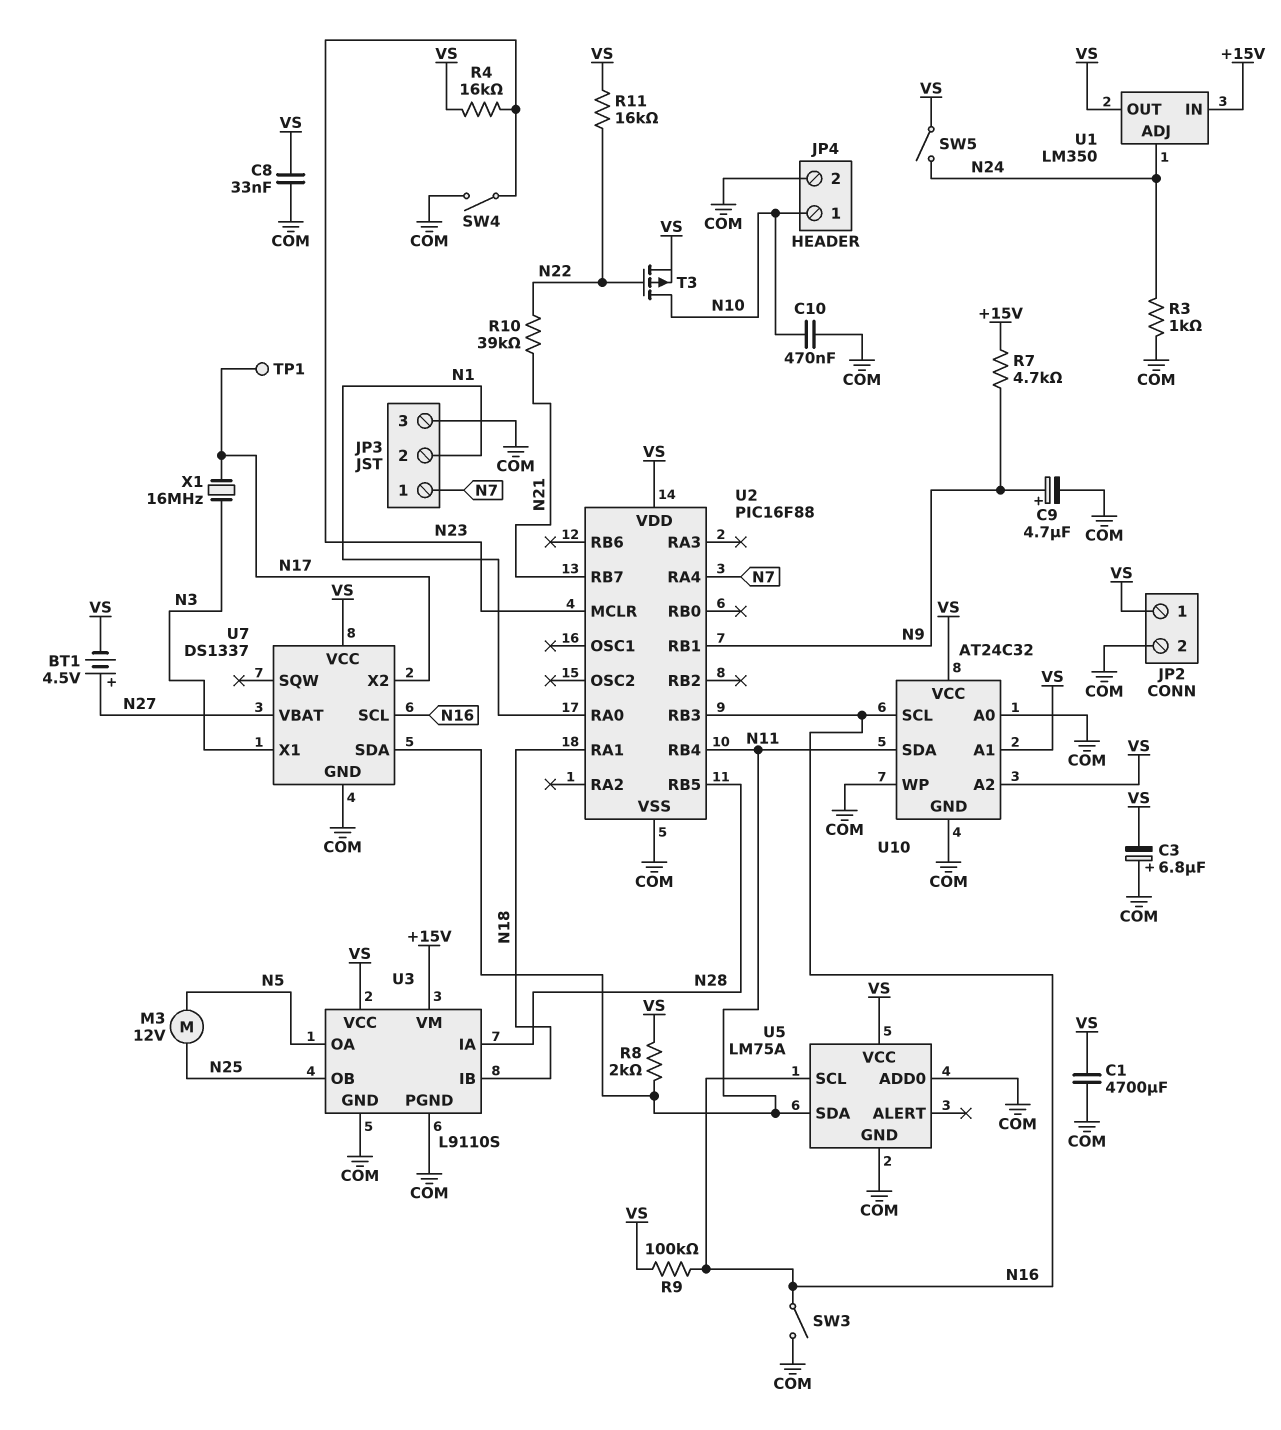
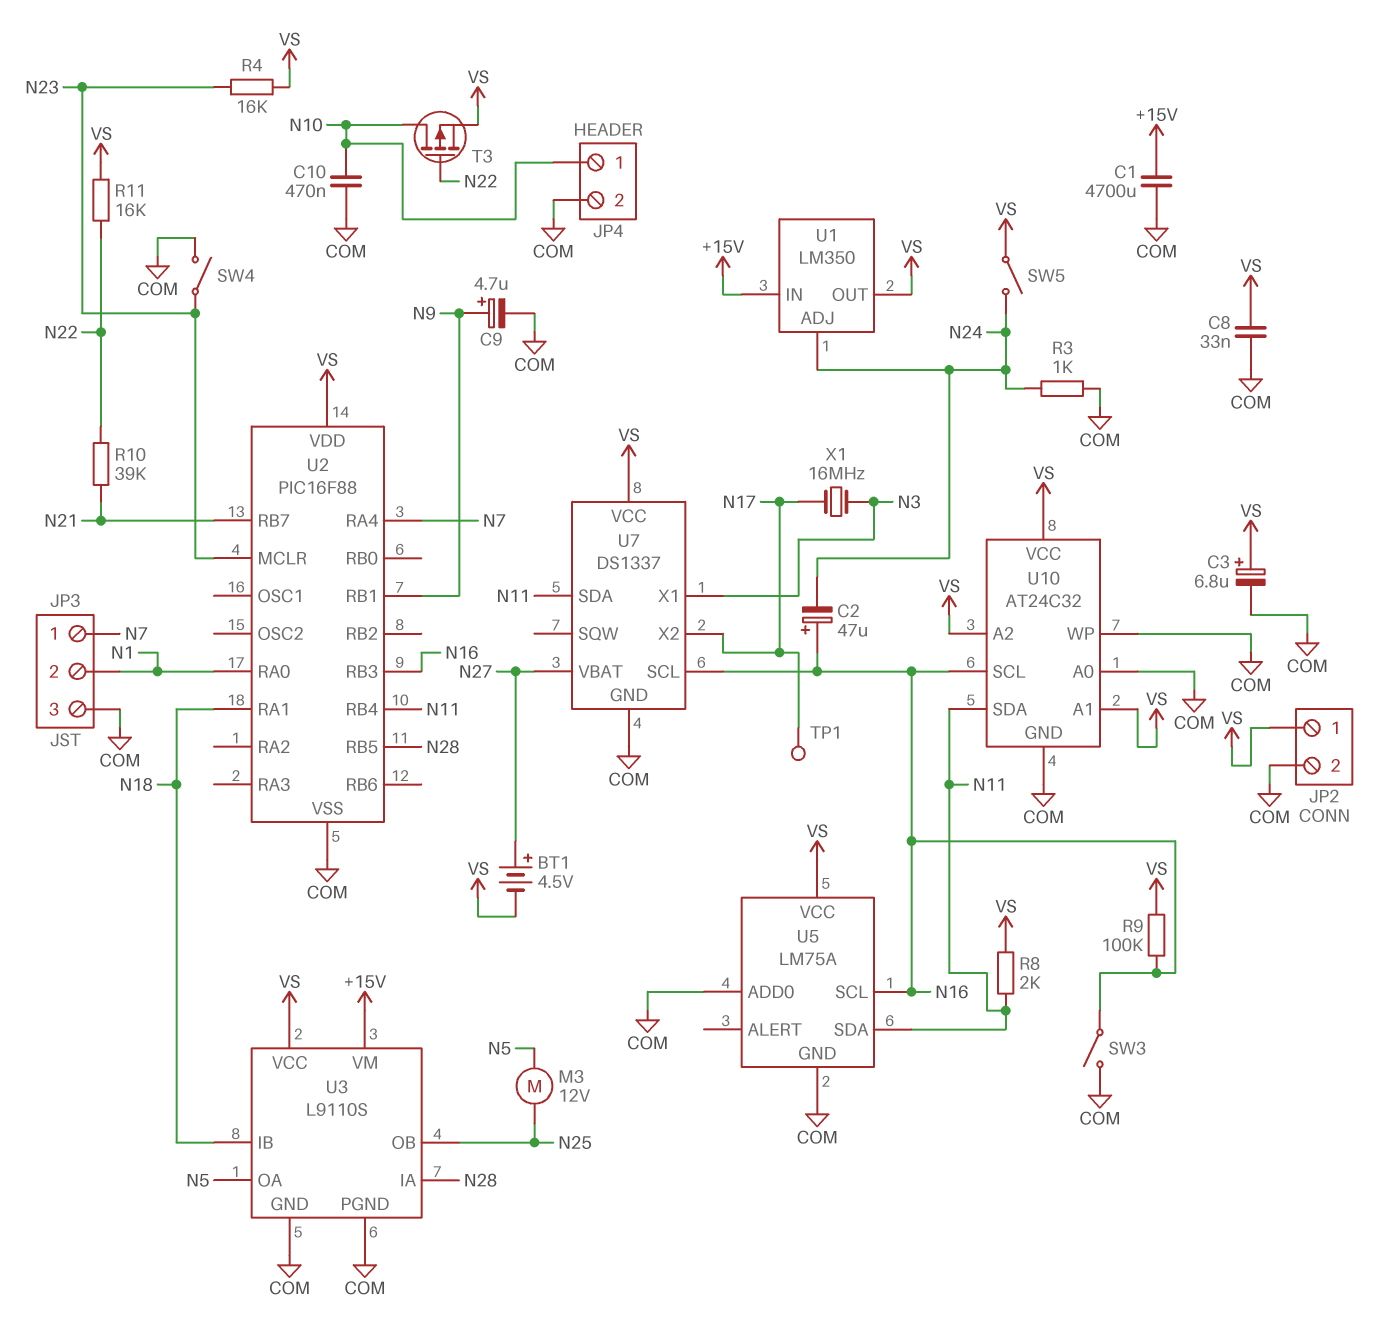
C1: 4700uF (COM, VS) -> 4700uF (+15V, COM)
C2: none -> 47uF (plus N16, minus N24)
C3: 6.8uF (plus COM, minus VS) -> 6.8uF (plus VS, minus COM)
R7: 4.7k (+15V, N9) -> none

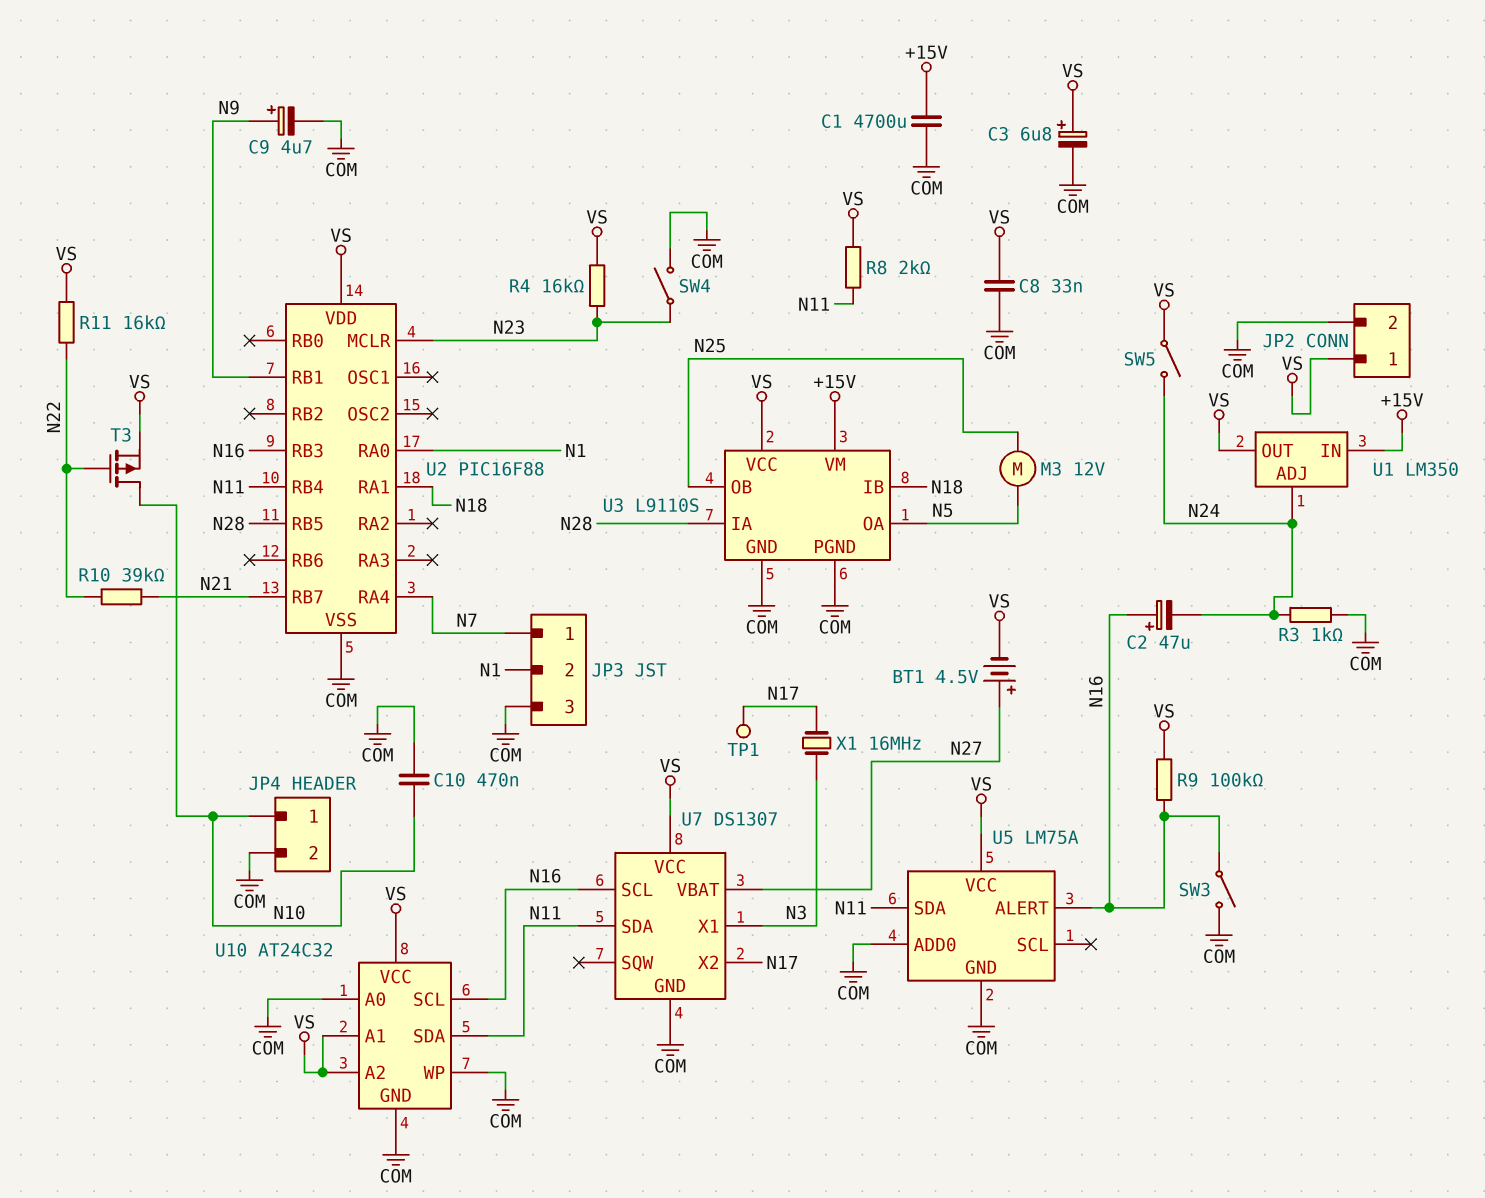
U5 pin ALERT: none -> N16
U5 pin SCL: N16 -> none
U7: DS1337 -> DS1307

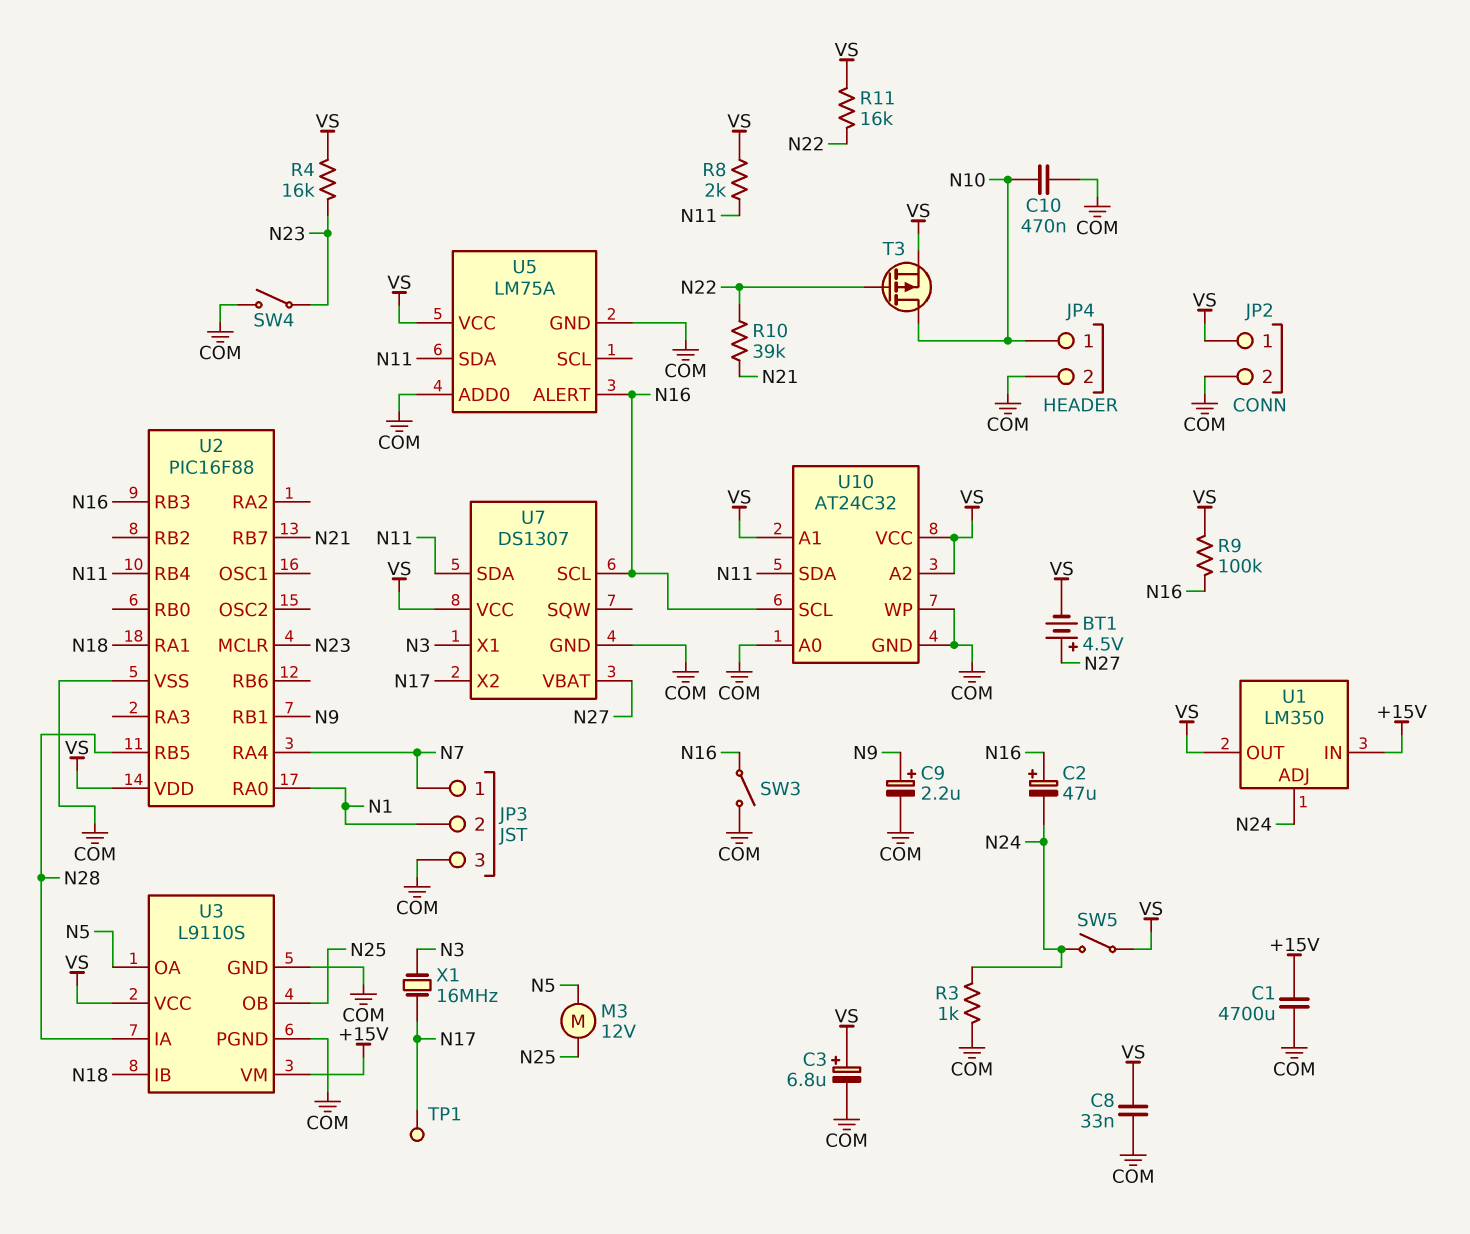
C9: 4.7uF (plus N9, minus COM) -> 2.2uF (plus N9, minus COM)

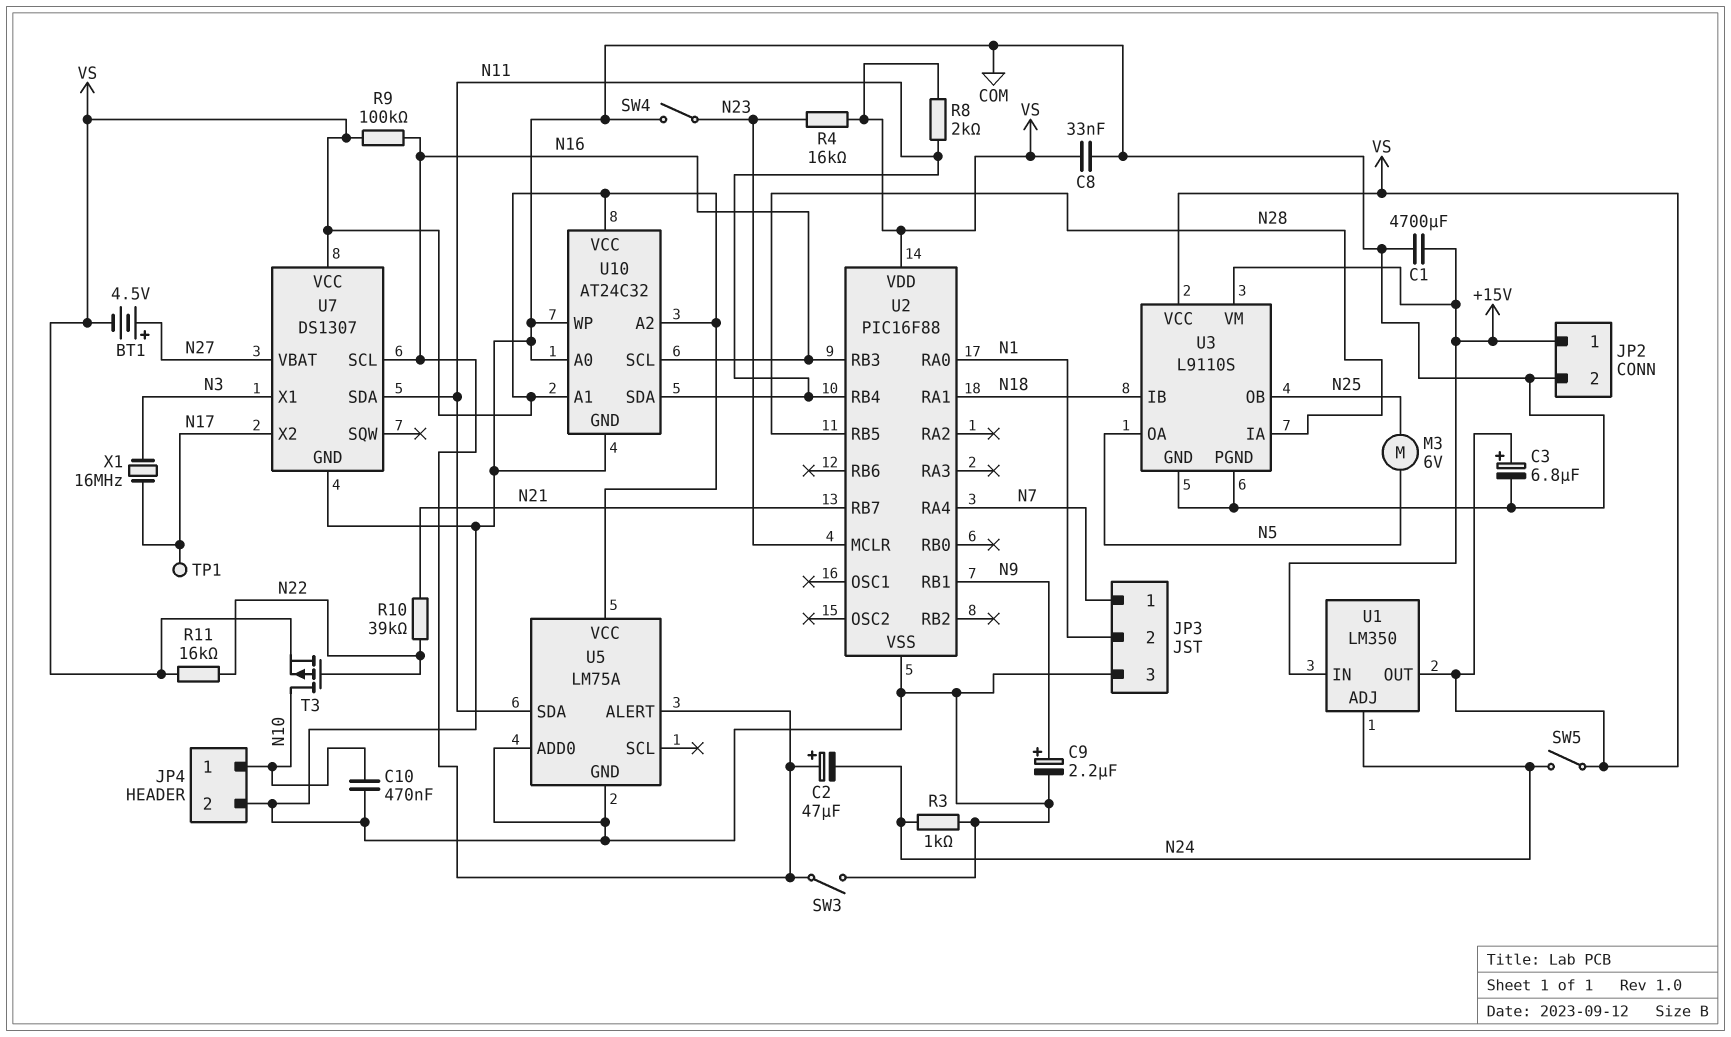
JP2 pin 1: VS -> +15V
M3: motor 12V (N5, N25) -> motor 6V (N5, N25)

